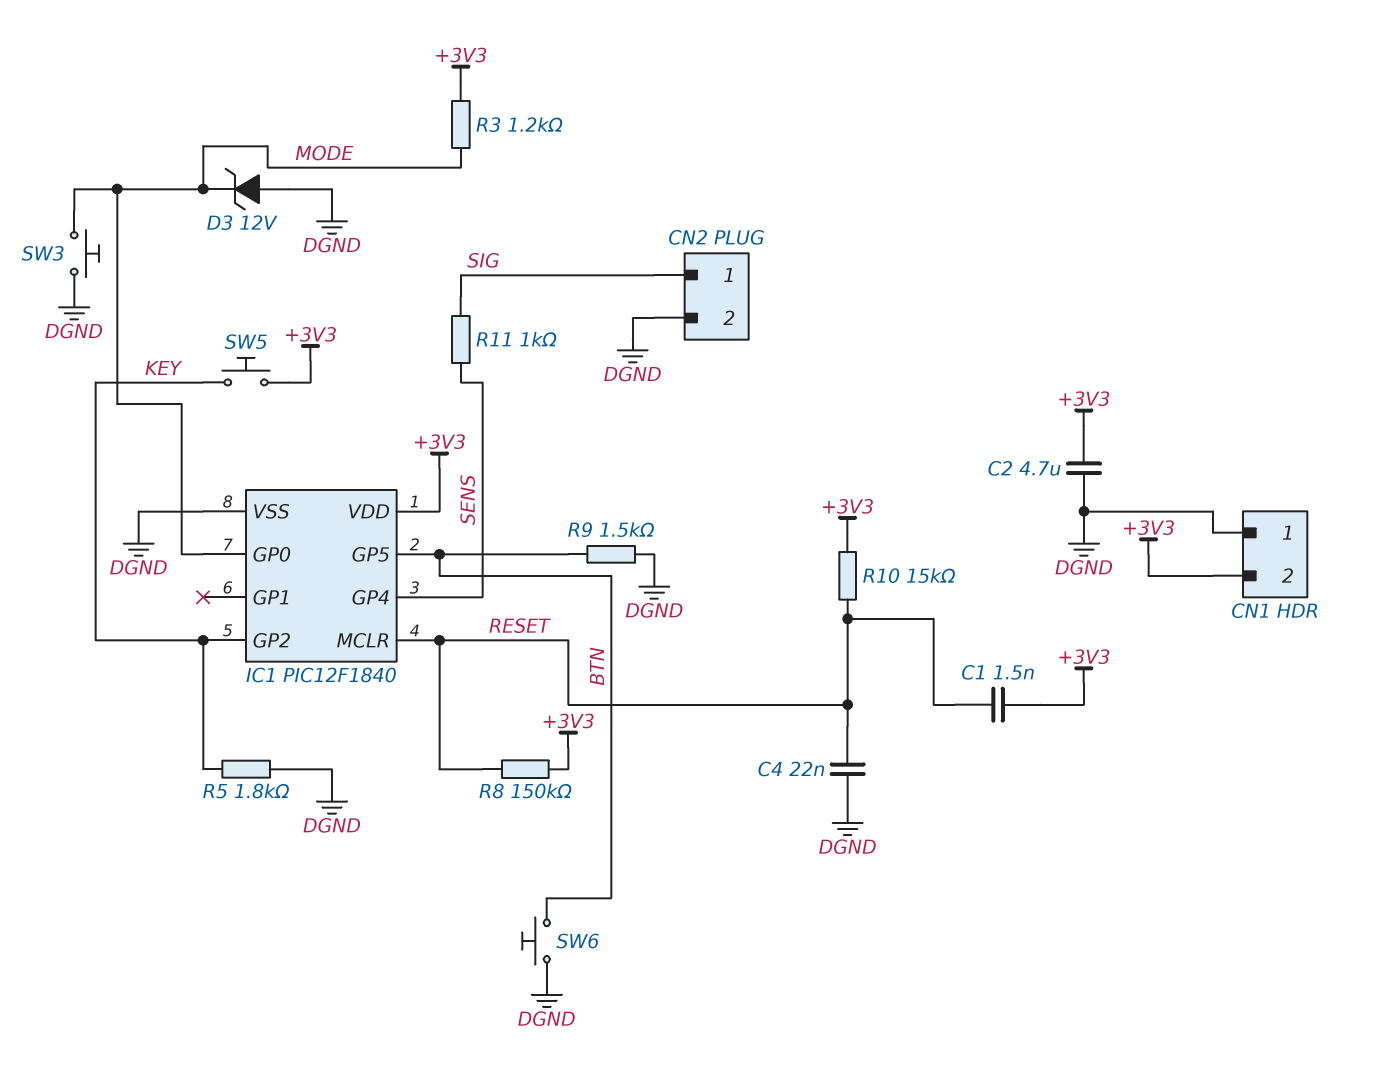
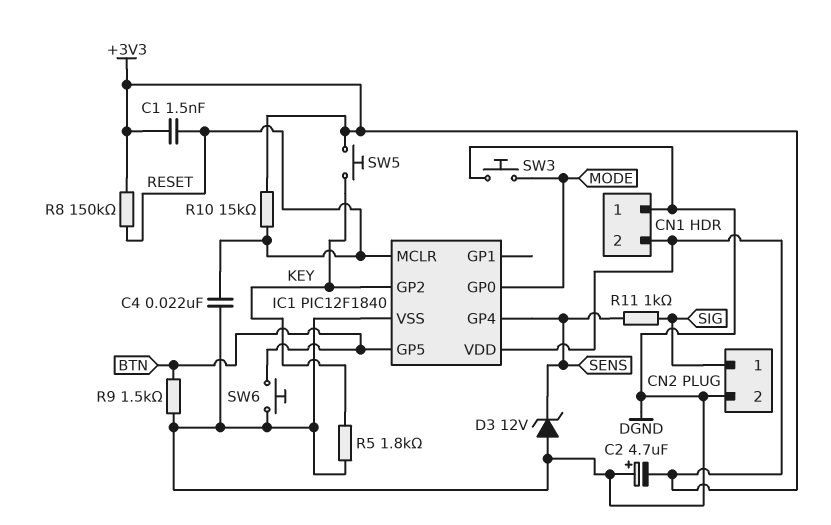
C2: 4.7uF (+3V3, DGND) -> 4.7uF (plus DGND, minus +3V3)
D3: zener 12V (A DGND, K MODE) -> zener 12V (A DGND, K SENS)
R3: 1.2k (+3V3, MODE) -> none

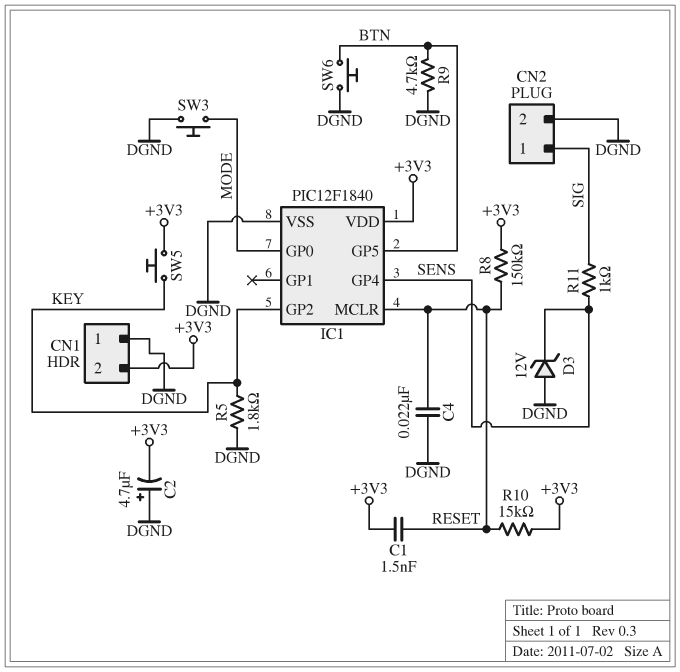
R9: 1.5k (BTN, DGND) -> 4.7k (BTN, DGND)

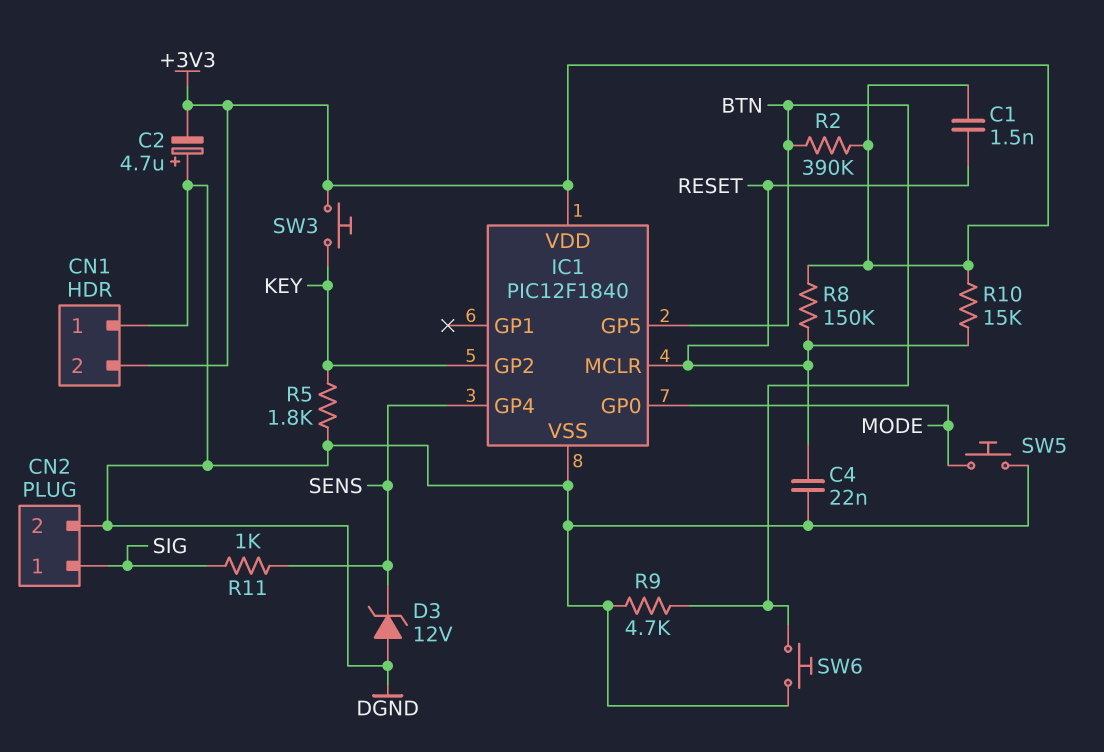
R2: none -> 390k (+3V3, BTN)
SW3: button (DGND, MODE) -> button (+3V3, KEY)
SW5: button (+3V3, KEY) -> button (DGND, MODE)

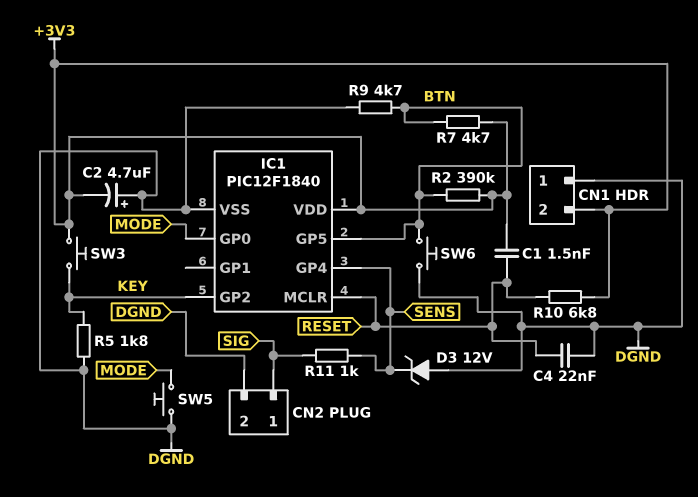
R7: none -> 4.7k (+3V3, BTN)
R8: 150k (+3V3, RESET) -> none
R10: 15k (+3V3, RESET) -> 6.8k (+3V3, RESET)

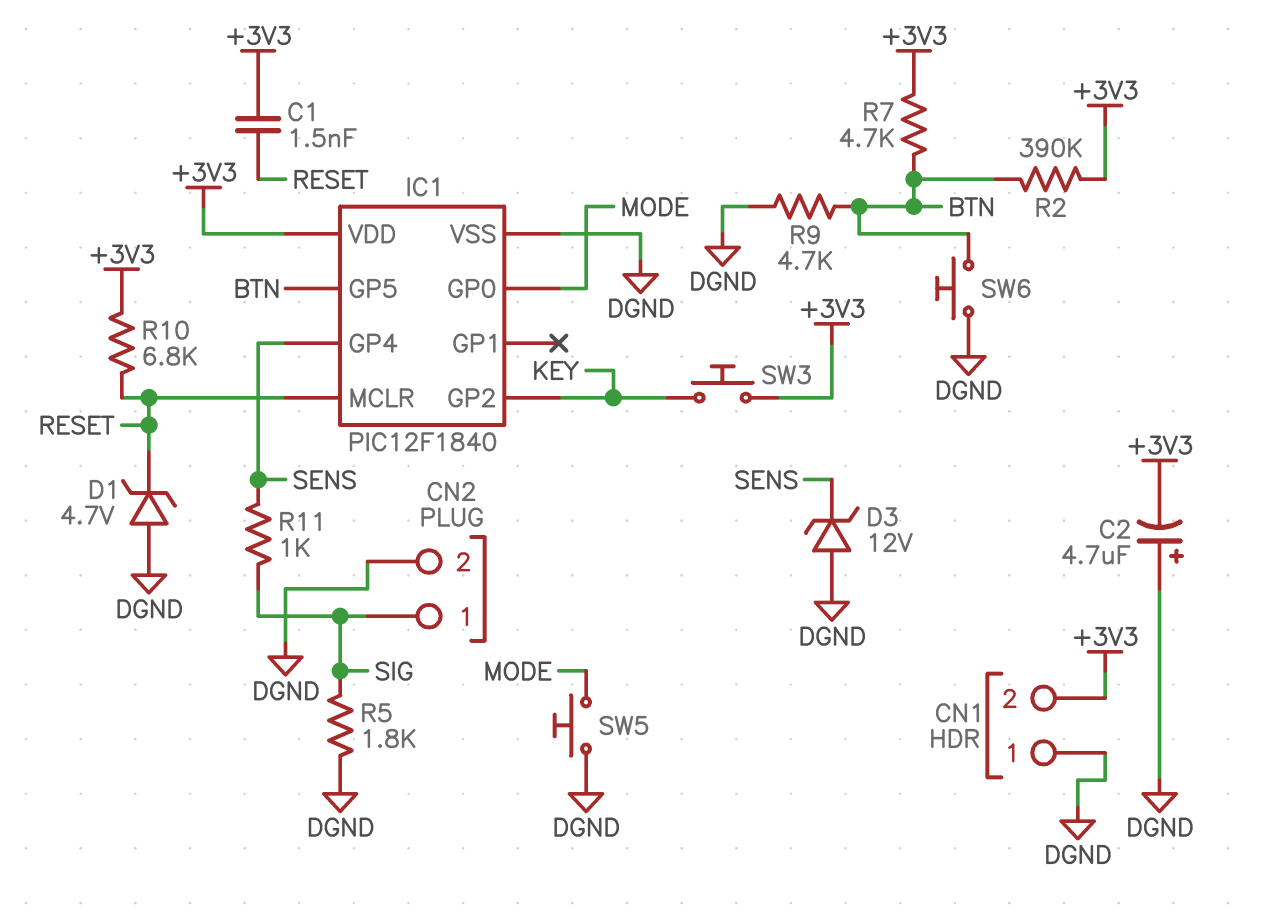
C4: 22nF (DGND, RESET) -> none
D1: none -> zener 4.7V (A DGND, K RESET)
R5: 1.8k (DGND, KEY) -> 1.8k (DGND, SIG)

